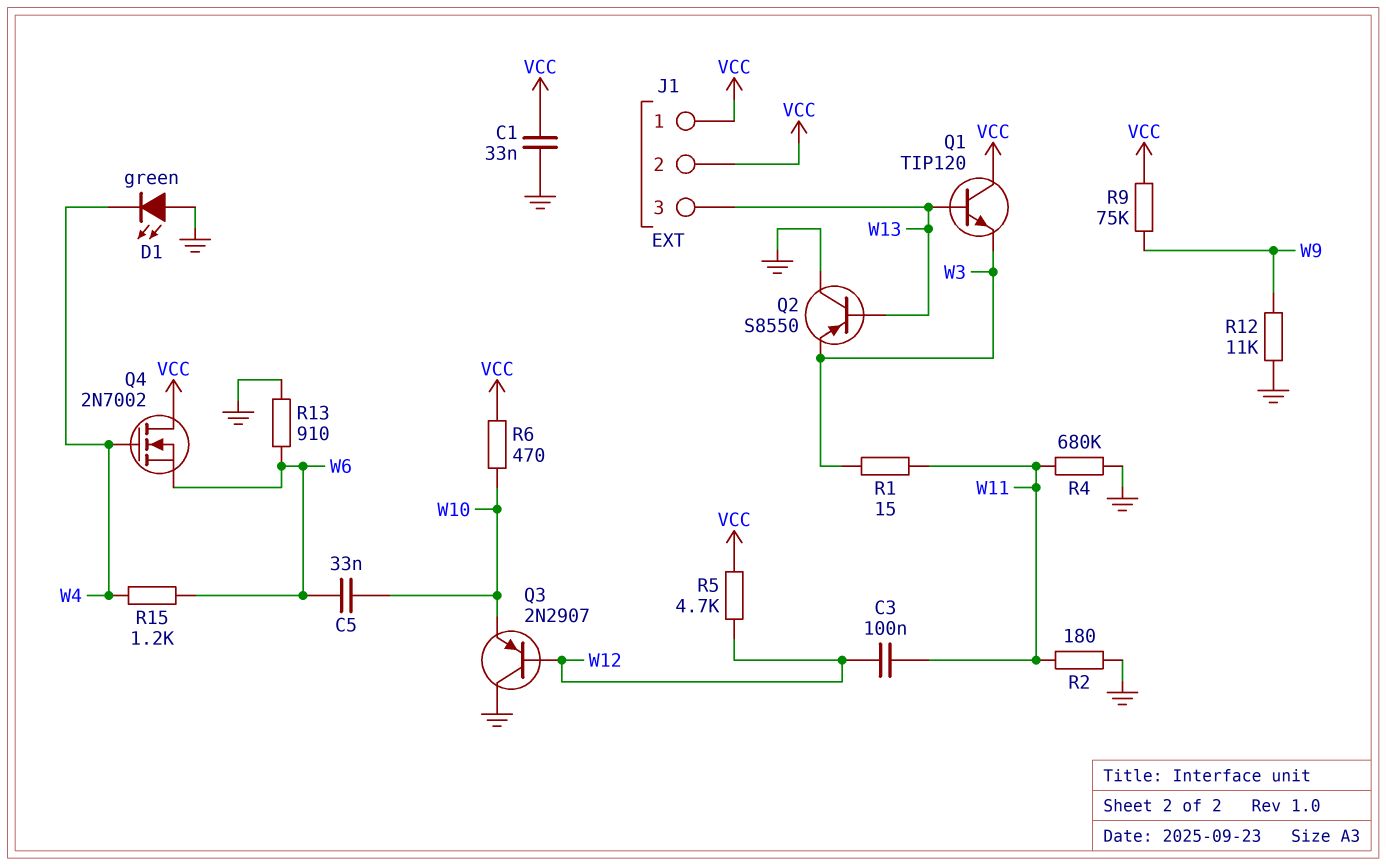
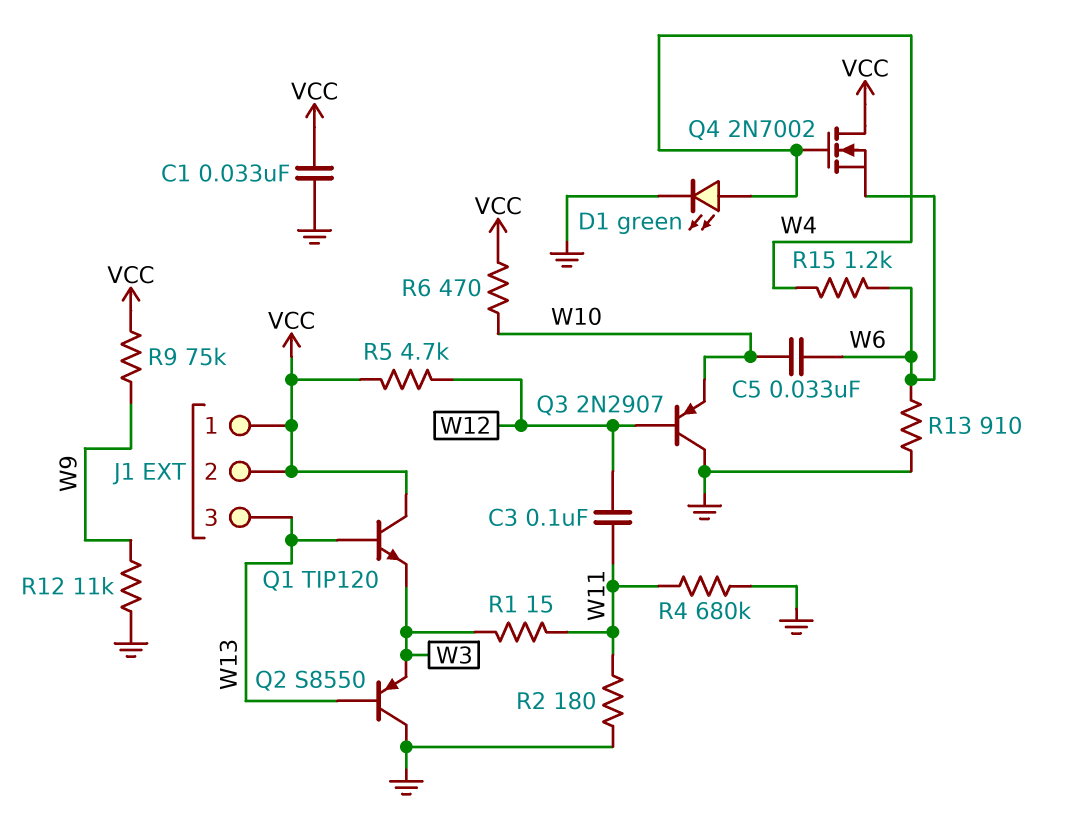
D1: LED green (A GND, K W4) -> LED green (A W4, K GND)

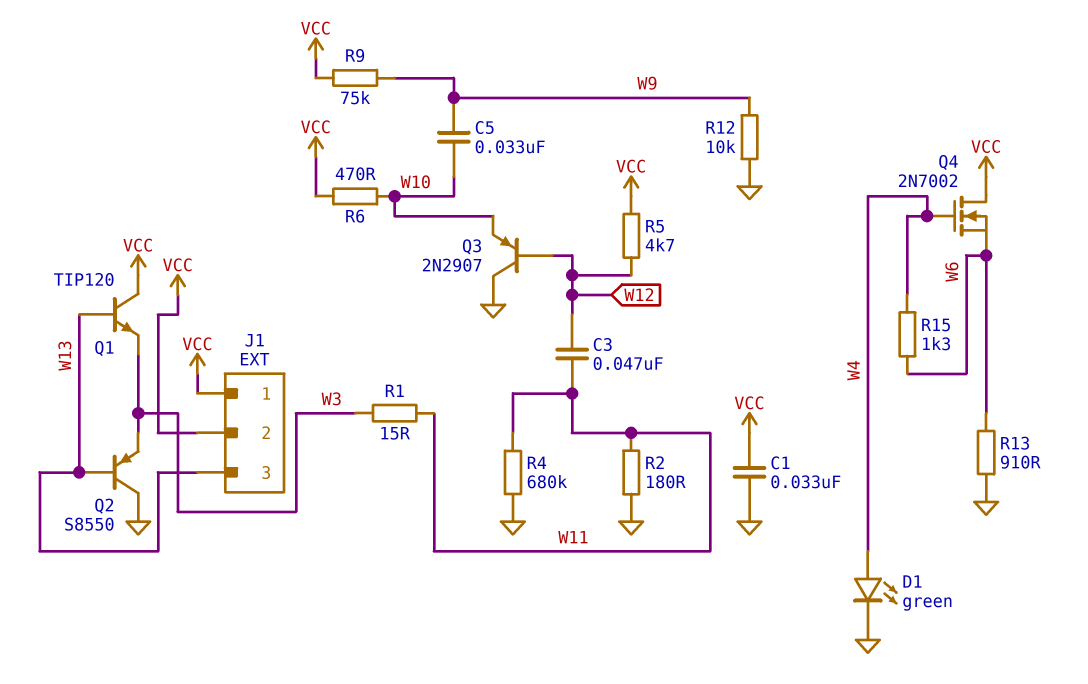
C3: 100nF (W11, W12) -> 47nF (W11, W12)
C5: 33nF (W6, W10) -> 33nF (W9, W10)
R12: 11k (GND, W9) -> 10k (GND, W9)
R15: 1.2k (W4, W6) -> 1.3k (W4, W6)

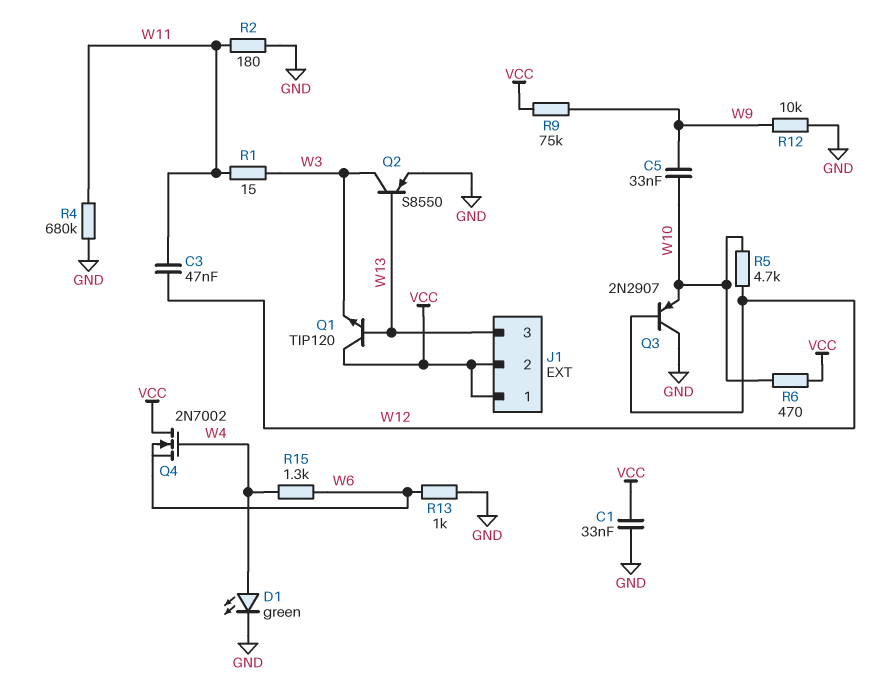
Q2: PNP S8550 (B W13, C GND, E W3) -> PNP S8550 (B W13, C W3, E GND)
R5: 4.7k (VCC, W12) -> 4.7k (W10, W12)
R13: 910 (GND, W6) -> 1k (GND, W6)

